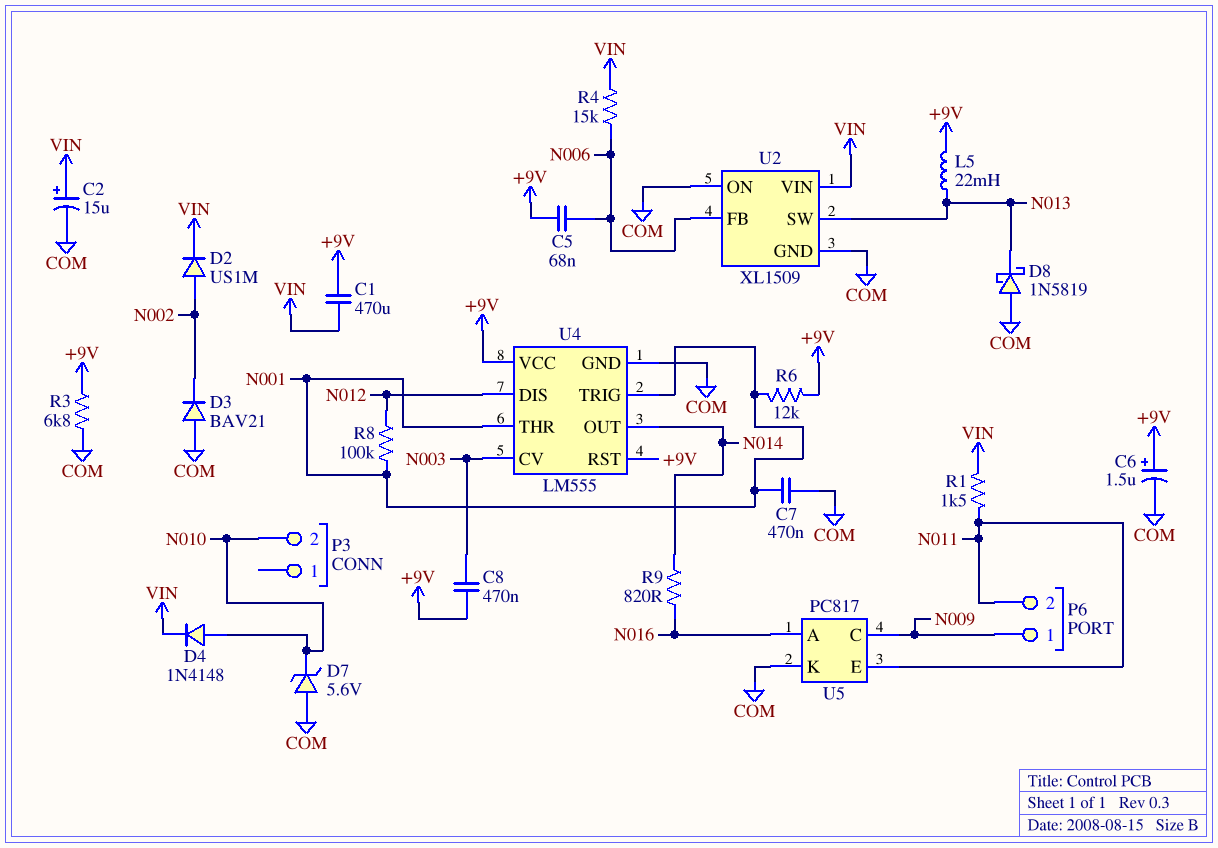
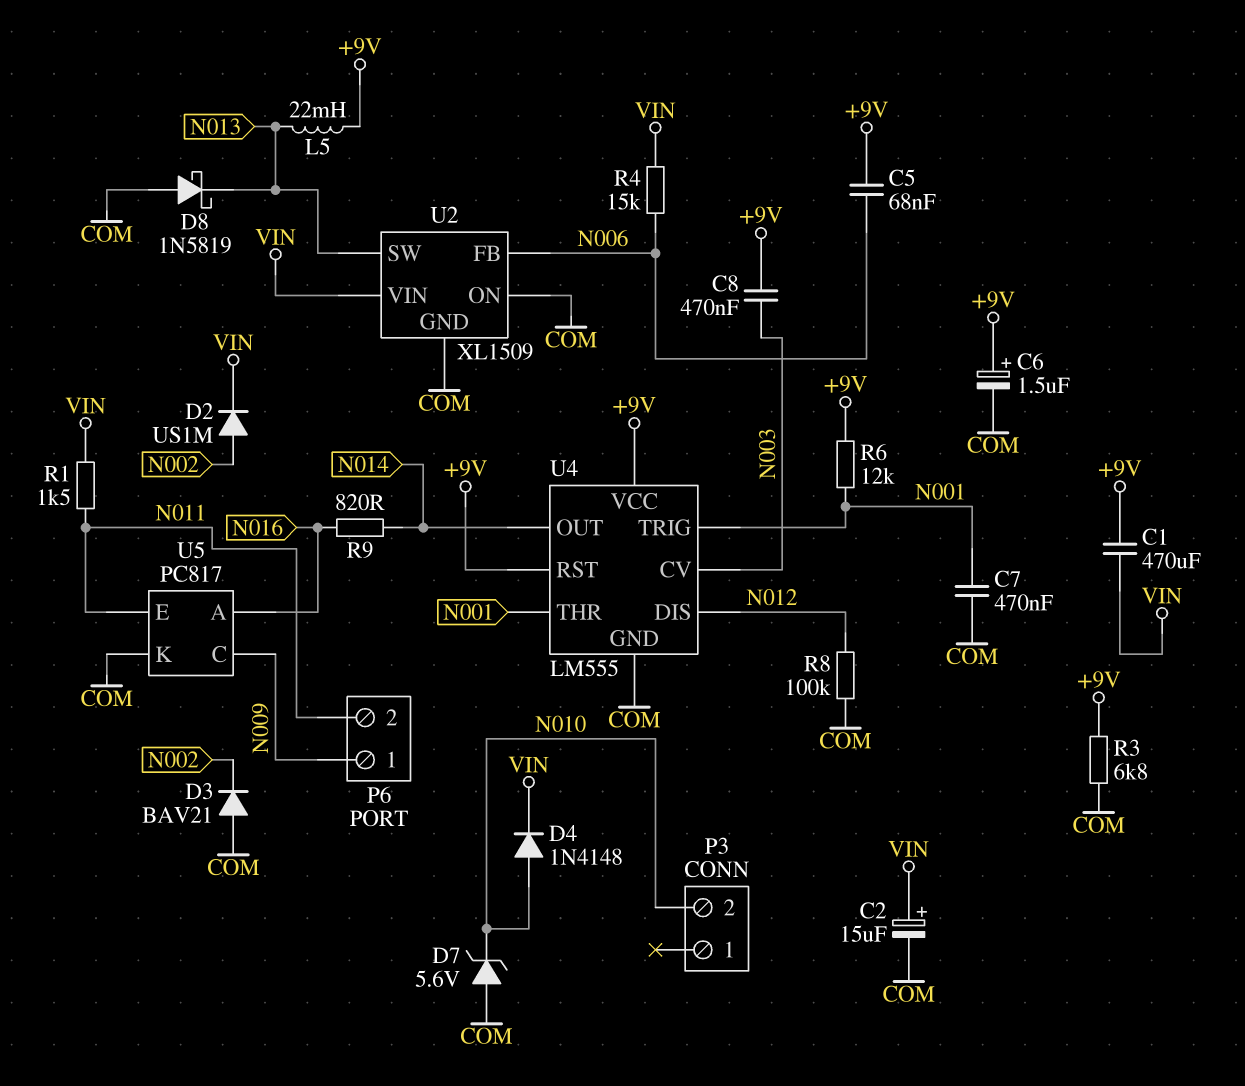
R8: 100k (N001, N012) -> 100k (COM, N012)

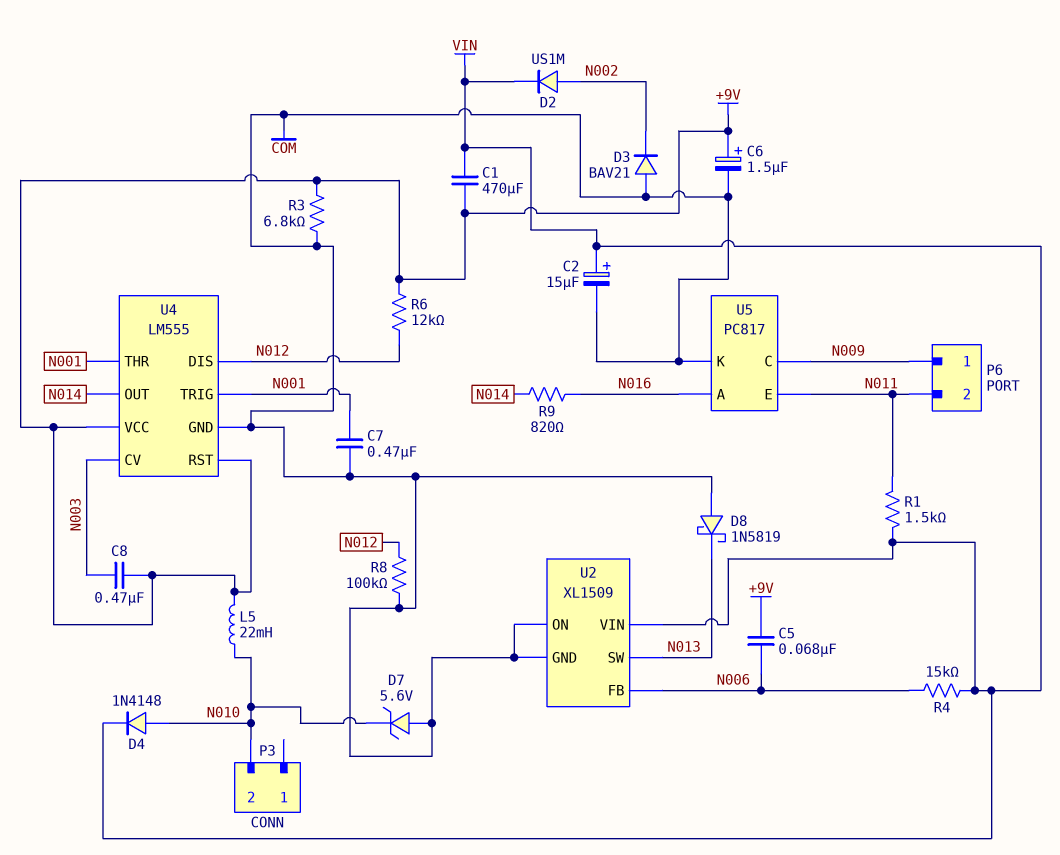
L5: 22mH (+9V, N013) -> 22mH (+9V, N010)
R6: 12k (+9V, N001) -> 12k (+9V, N012)

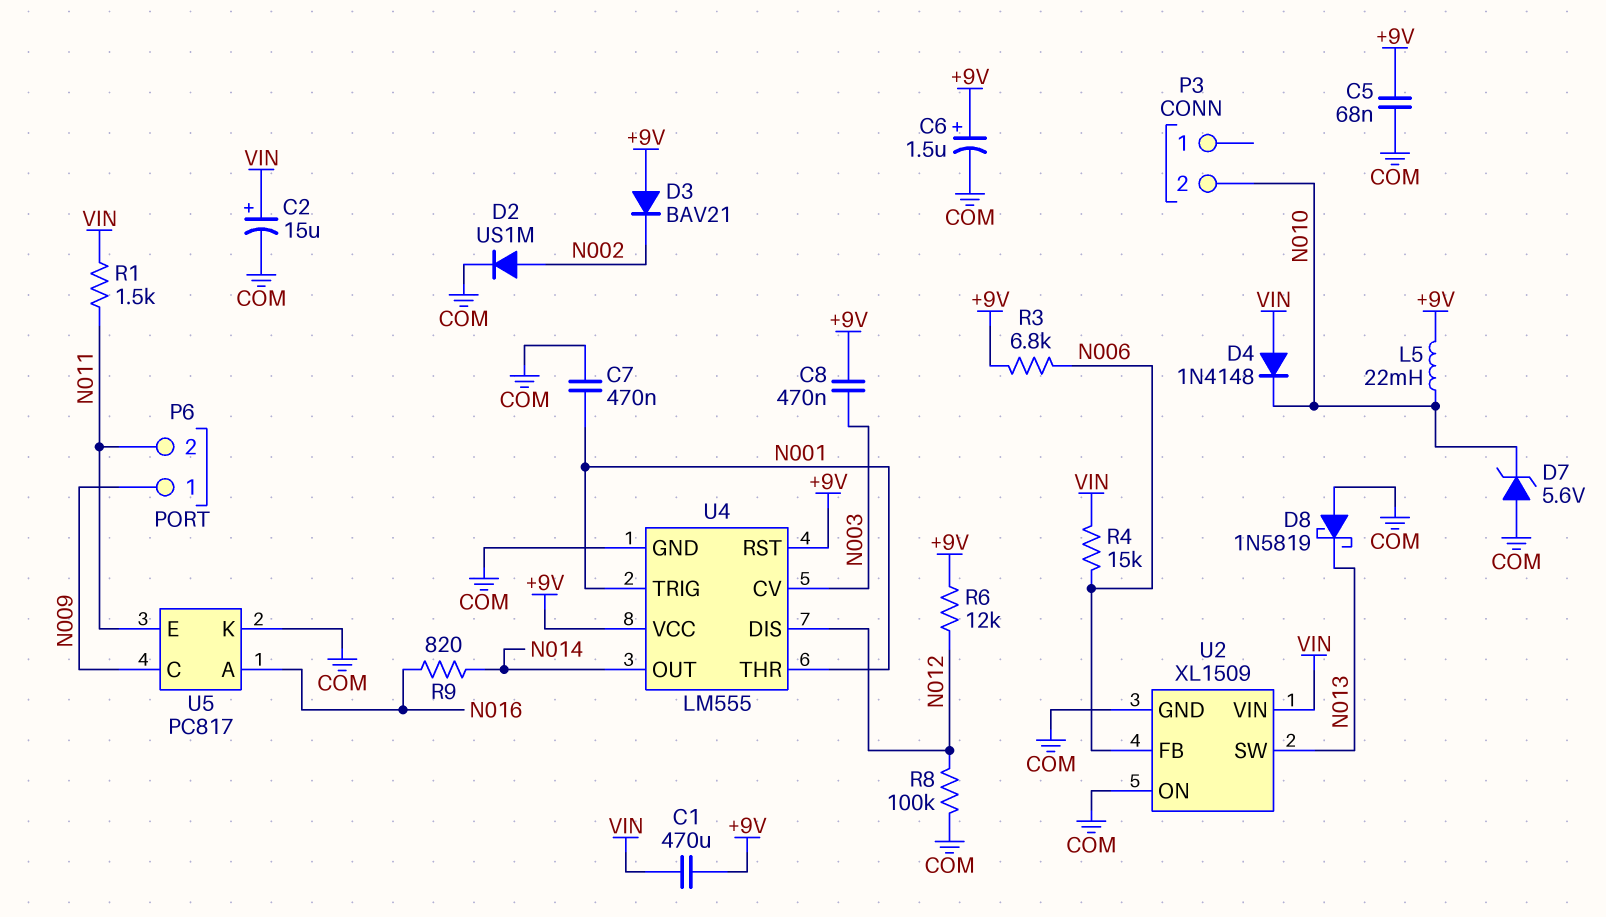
C5: 68nF (+9V, N006) -> 68nF (+9V, COM)
D2: diode US1M (A N002, K VIN) -> diode US1M (A N002, K COM)
D3: diode BAV21 (A COM, K N002) -> diode BAV21 (A +9V, K N002)
D4: diode 1N4148 (A N010, K VIN) -> diode 1N4148 (A VIN, K N010)
R3: 6.8k (+9V, COM) -> 6.8k (+9V, N006)

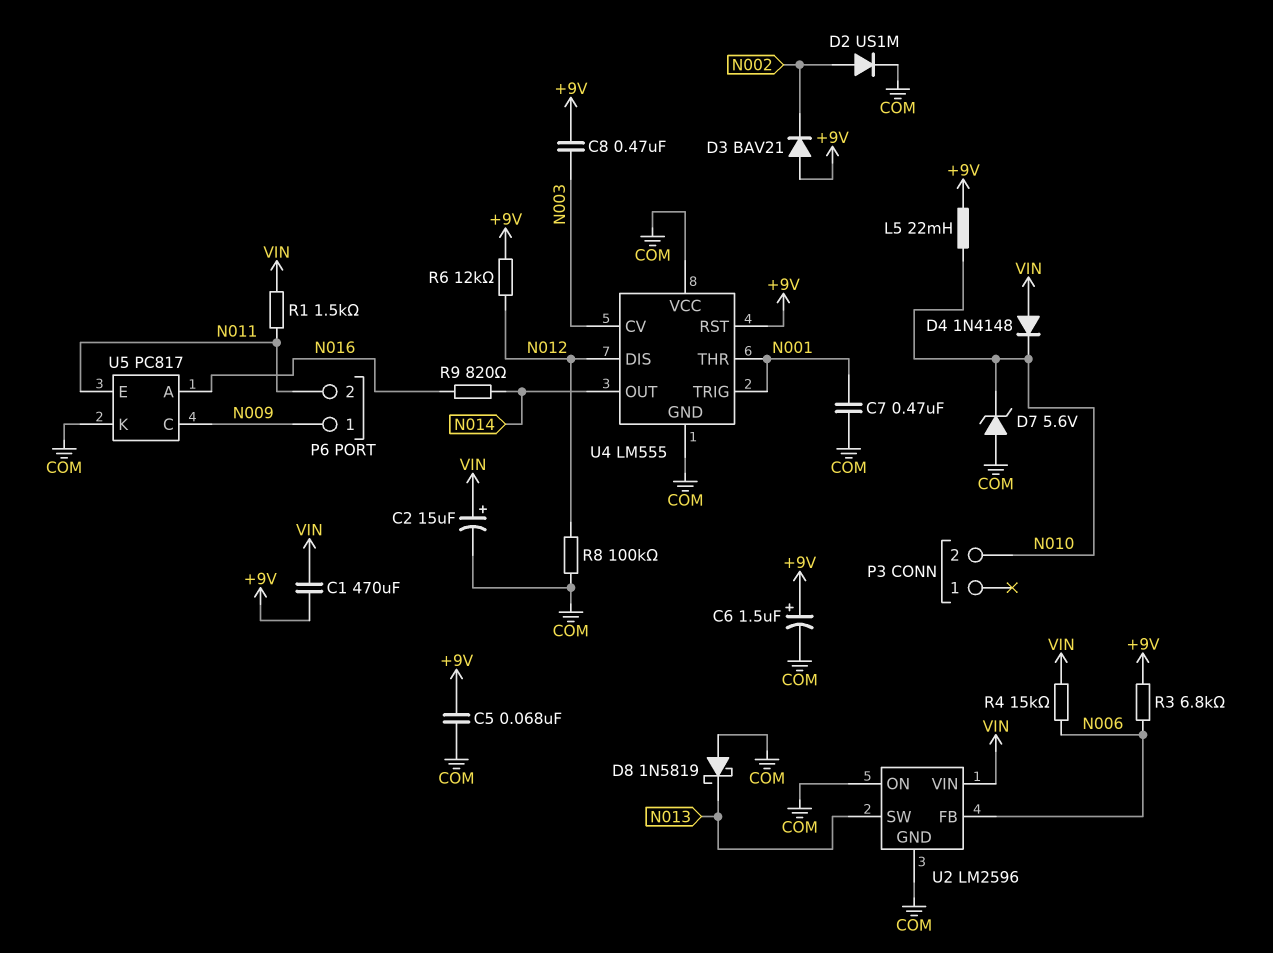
U2: XL1509 -> LM2596
U4 pin VCC: +9V -> COM

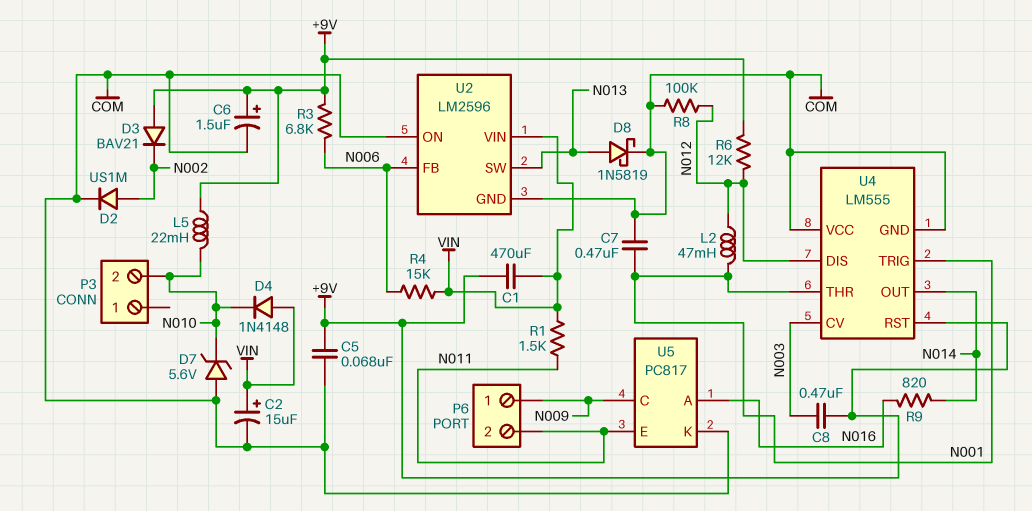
D8: schottky 1N5819 (A COM, K N013) -> schottky 1N5819 (A N013, K COM)
L2: none -> 47mH (N001, N012)

